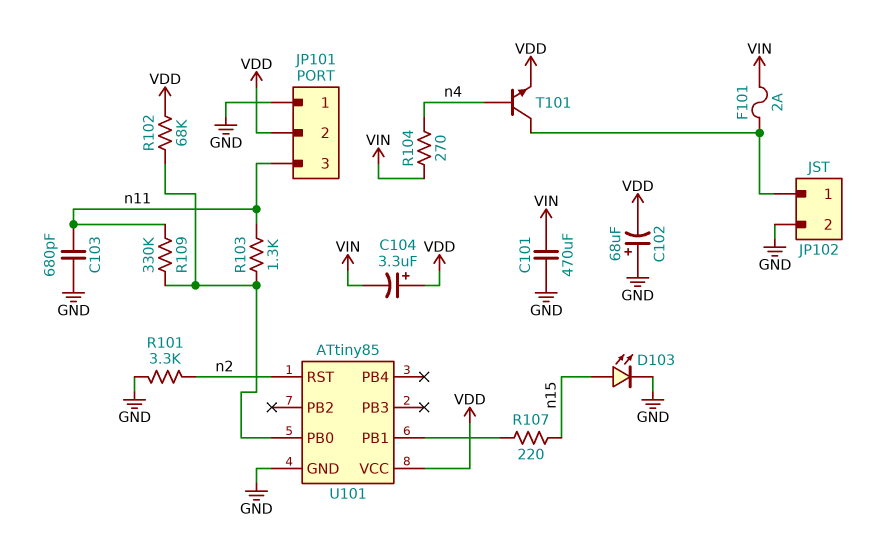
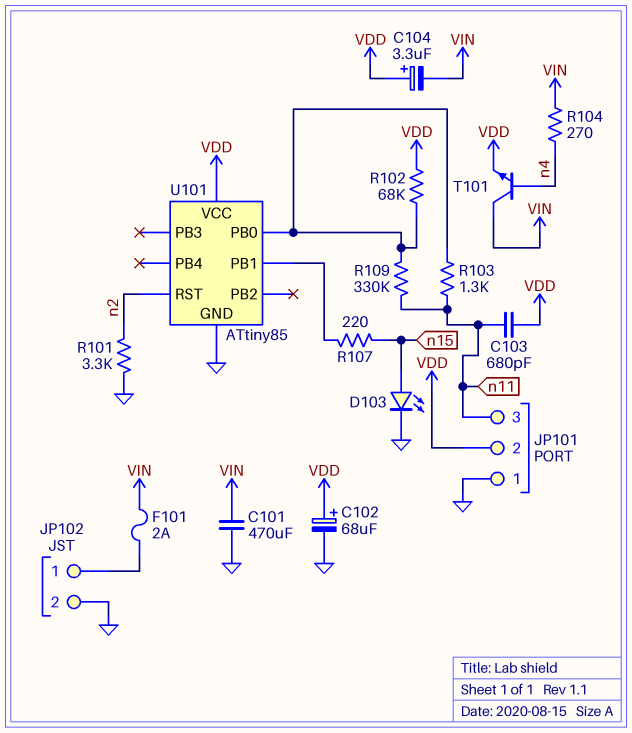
C102: 68uF (plus GND, minus VDD) -> 68uF (plus VDD, minus GND)
C103: 680pF (GND, n11) -> 680pF (VDD, n11)
T101: NPN (B n4, C JP102/1, E VDD) -> NPN (B n4, C VIN, E VDD)

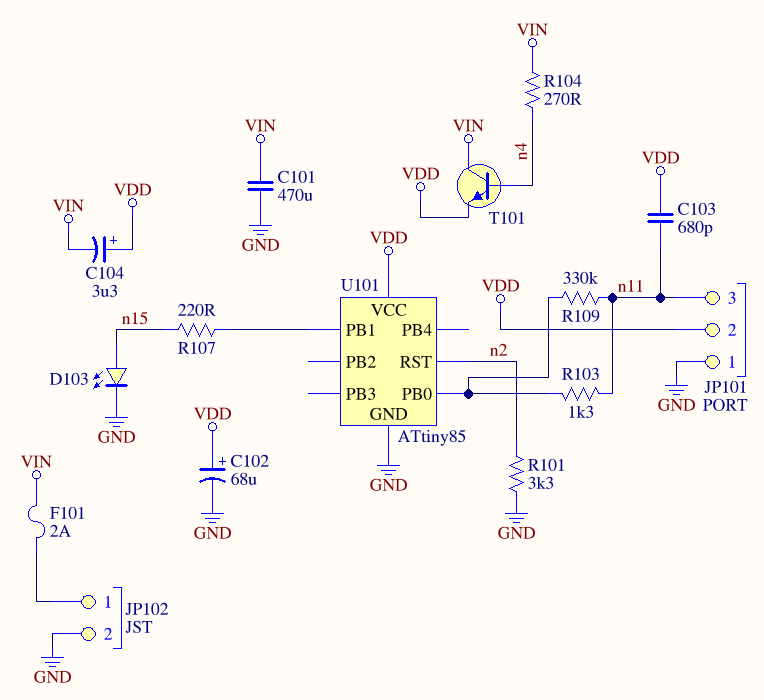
R102: 68k (U101/PB0, VDD) -> none

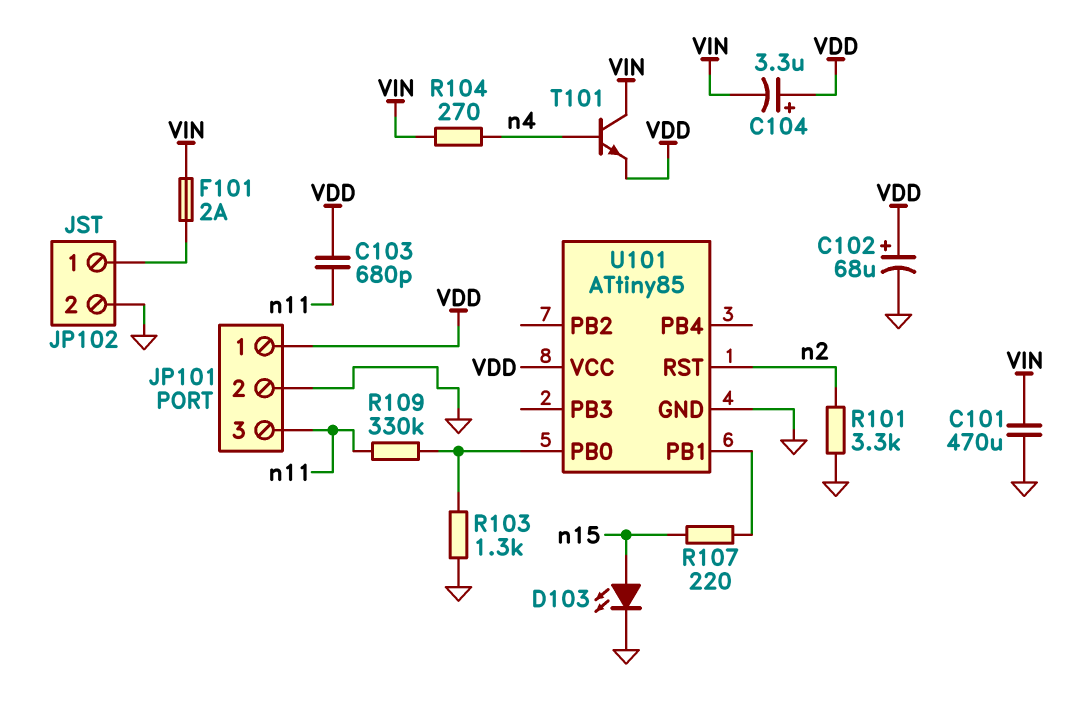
JP101 pin 1: GND -> VDD
JP101 pin 2: VDD -> GND
R103: 1.3k (U101/PB0, n11) -> 1.3k (GND, U101/PB0)

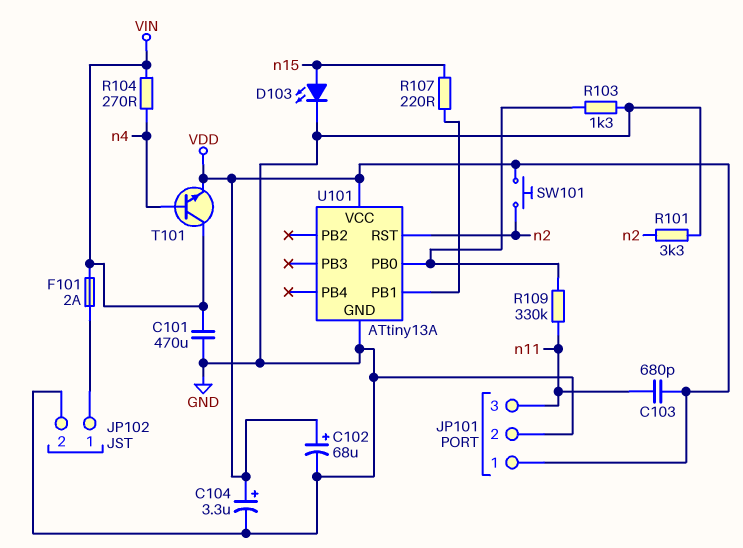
C104: 3.3uF (plus VDD, minus VIN) -> 3.3uF (plus VDD, minus GND)
SW101: none -> button (VDD, n2)
U101: ATtiny85 -> ATtiny13A

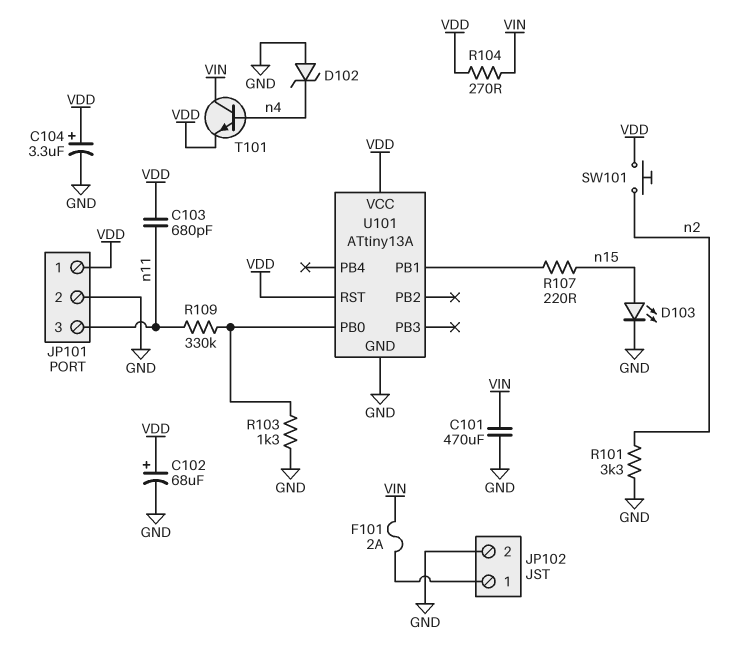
D102: none -> zener (A GND, K n4)
R104: 270 (VIN, n4) -> 270 (VDD, VIN)
U101 pin RST: n2 -> VDD

